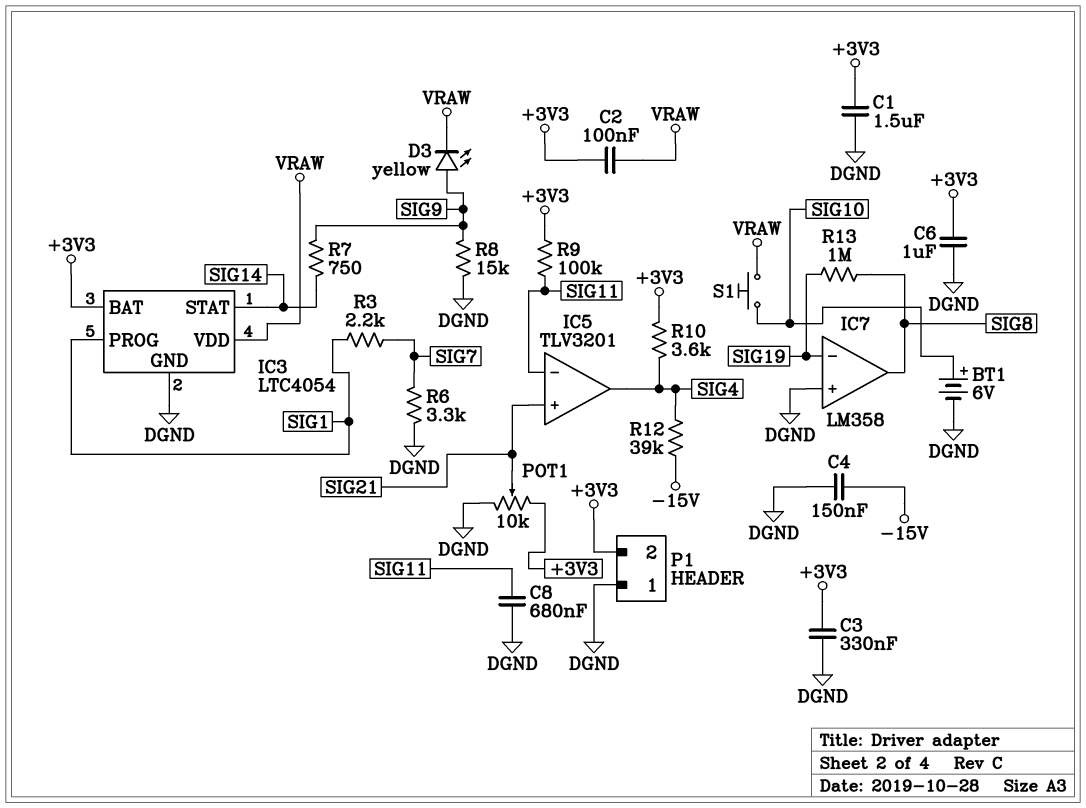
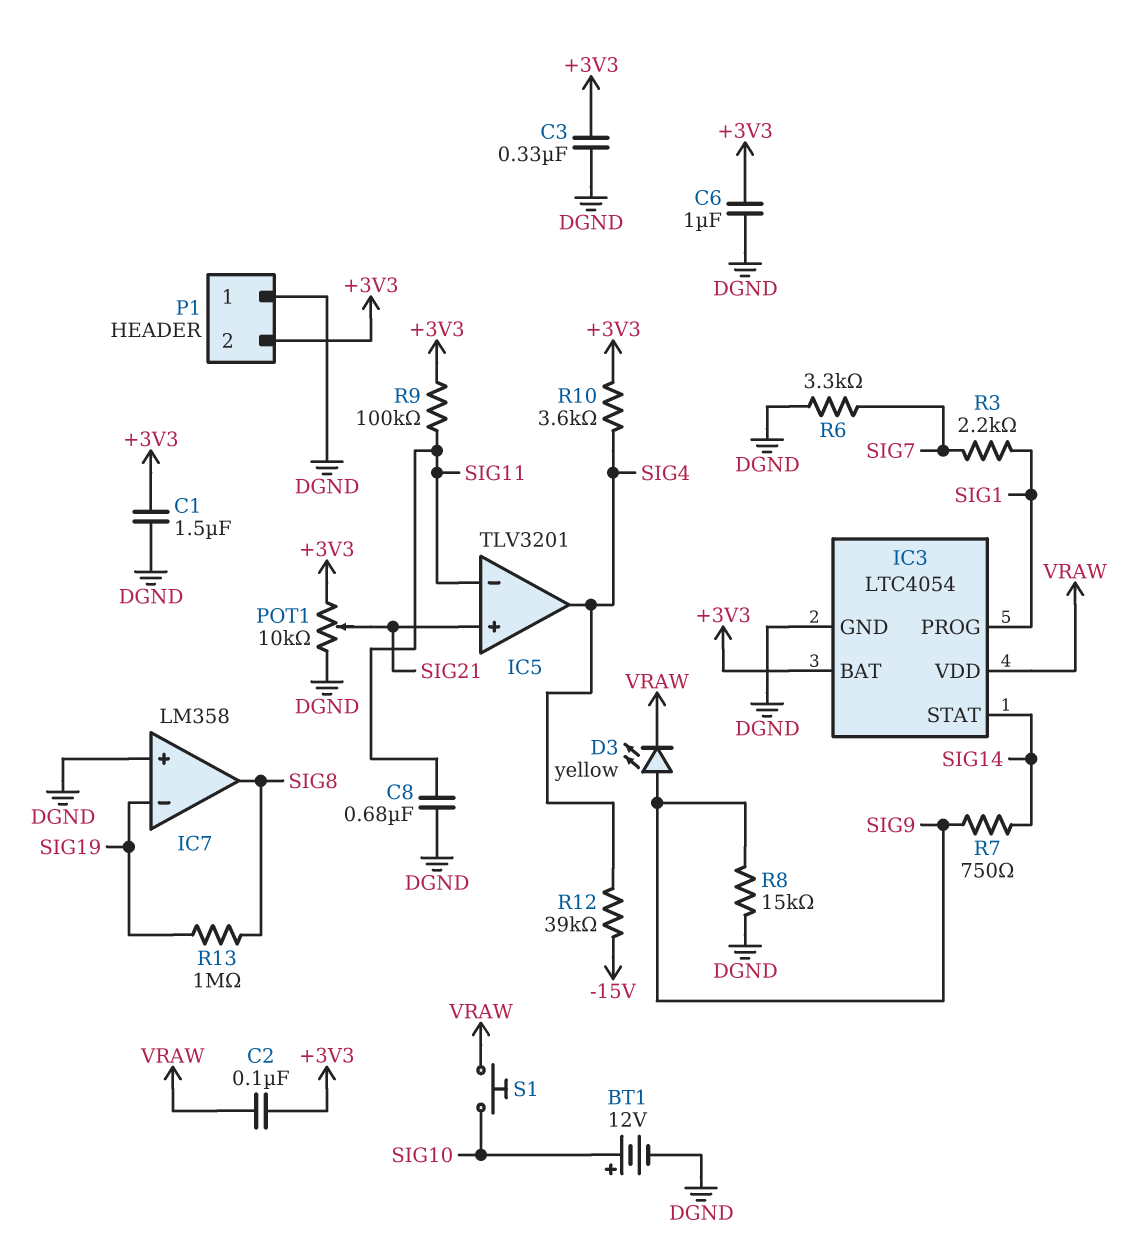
BT1: 6V (plus SIG10, minus DGND) -> 12V (plus SIG10, minus DGND)
C4: 150nF (-15V, DGND) -> none

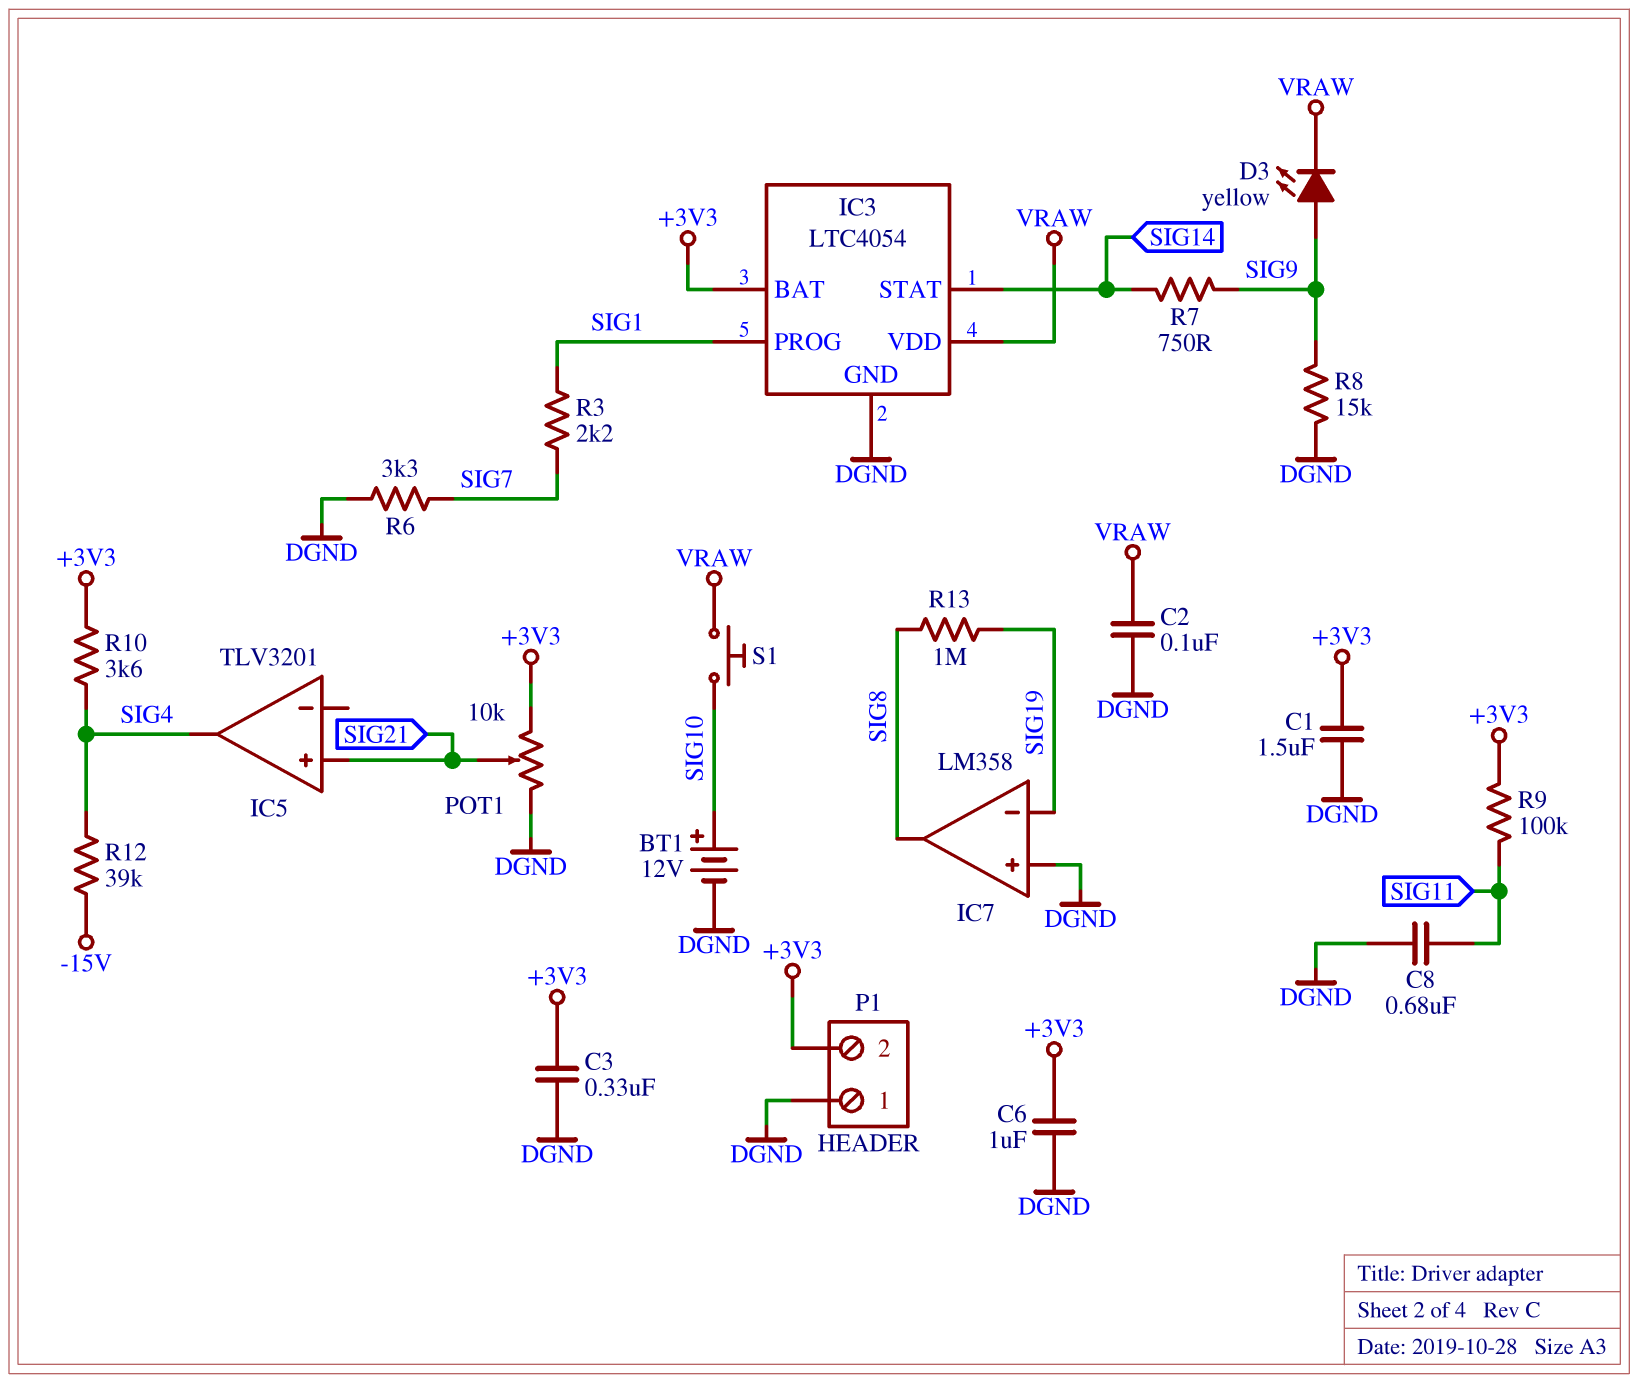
C2: 100nF (+3V3, VRAW) -> 100nF (DGND, VRAW)
IC5 pin in-: SIG11 -> none

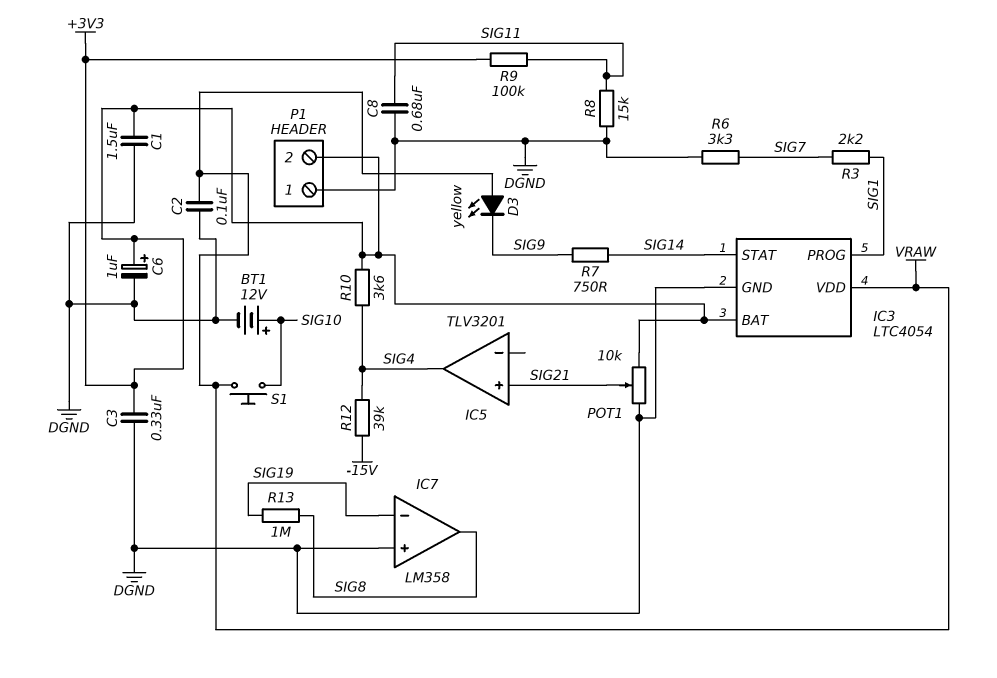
C6: 1uF (+3V3, DGND) -> 1uF (plus +3V3, minus DGND)
D3: LED yellow (A SIG9, K VRAW) -> LED yellow (A VRAW, K SIG9)
R8: 15k (DGND, SIG9) -> 15k (DGND, SIG11)

